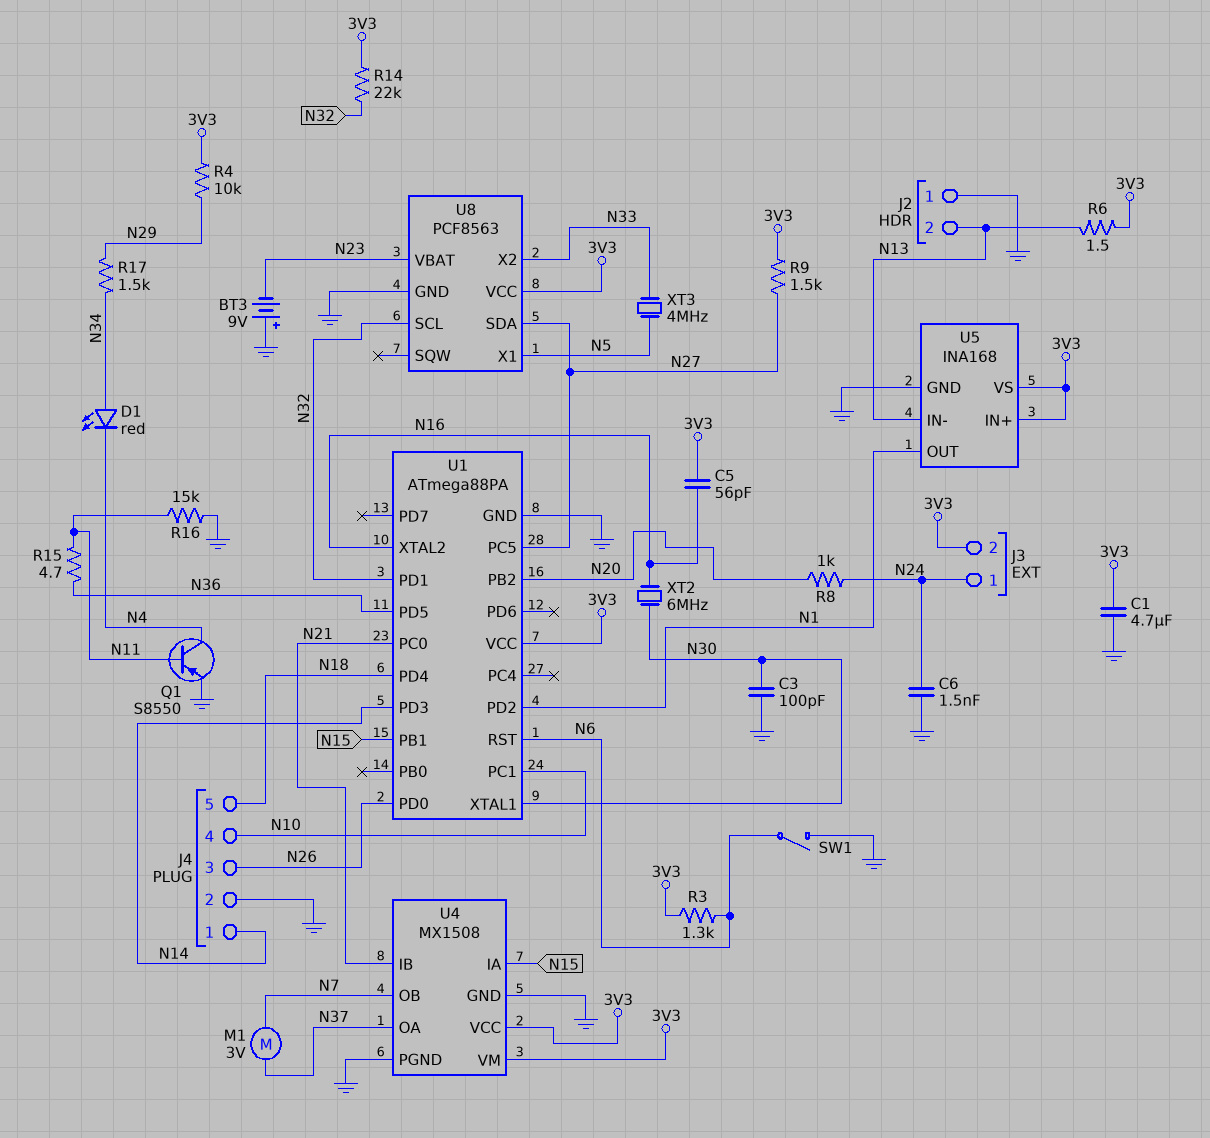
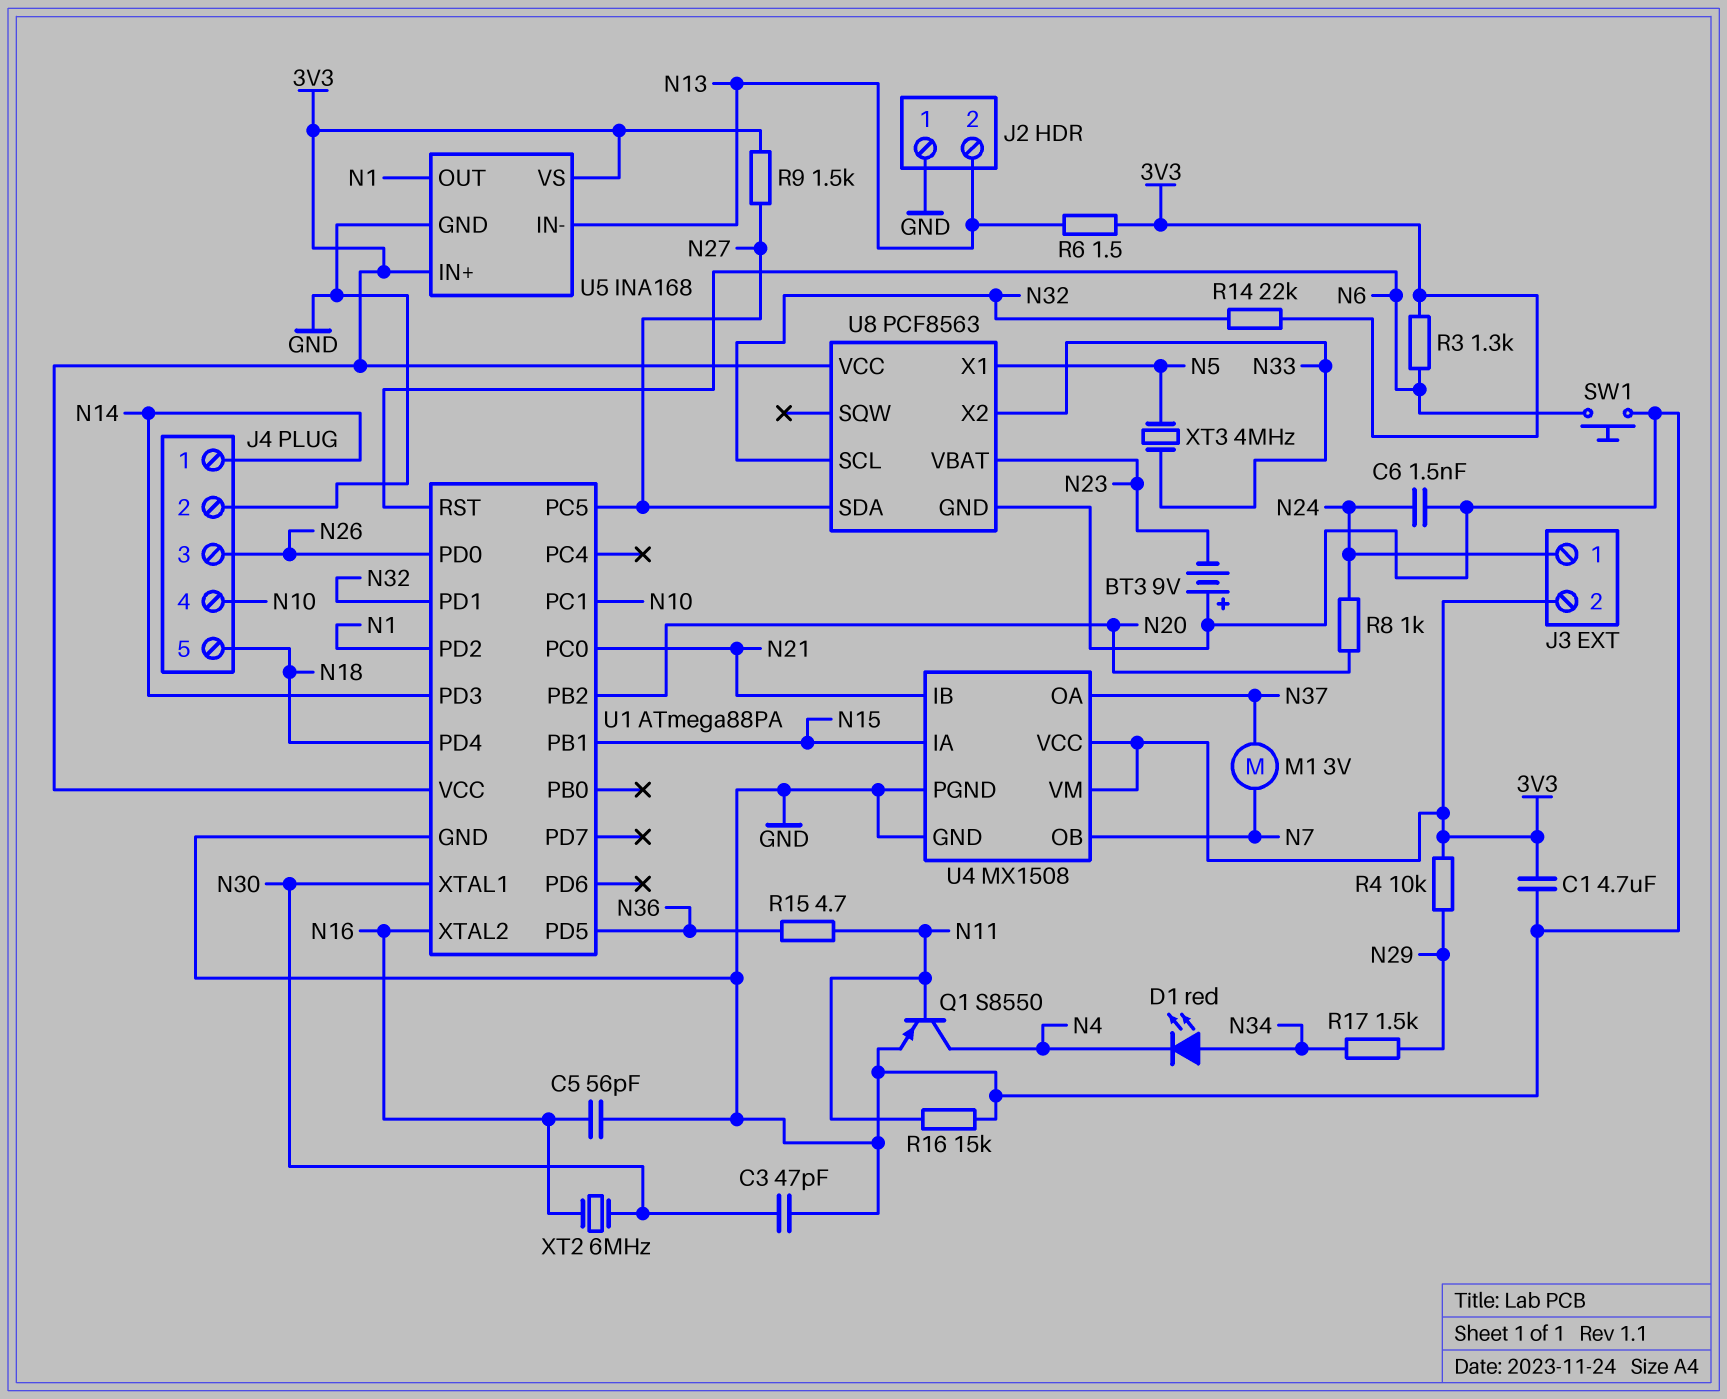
C3: 100pF (GND, N30) -> 47pF (GND, N30)
C5: 56pF (3V3, N16) -> 56pF (GND, N16)
SW1: switch (GND, N6) -> button (GND, N6)

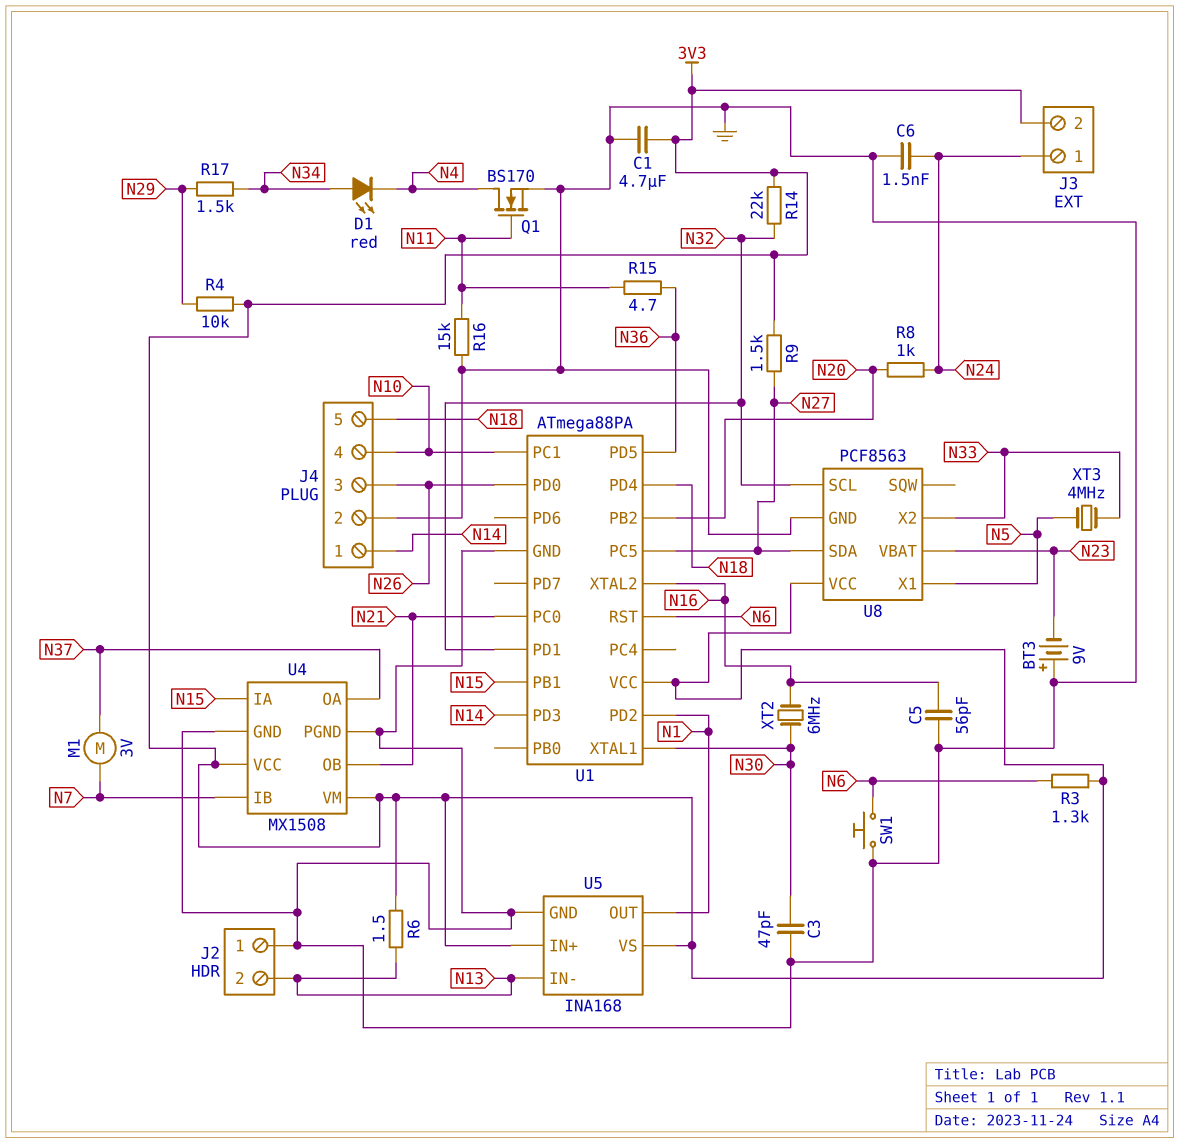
Q1: PNP S8550 (B N11, C N4, E GND) -> NMOS BS170 (G N11, D N4, S GND)
U4 pin IB: N21 -> N7
U4 pin OB: N7 -> N21

